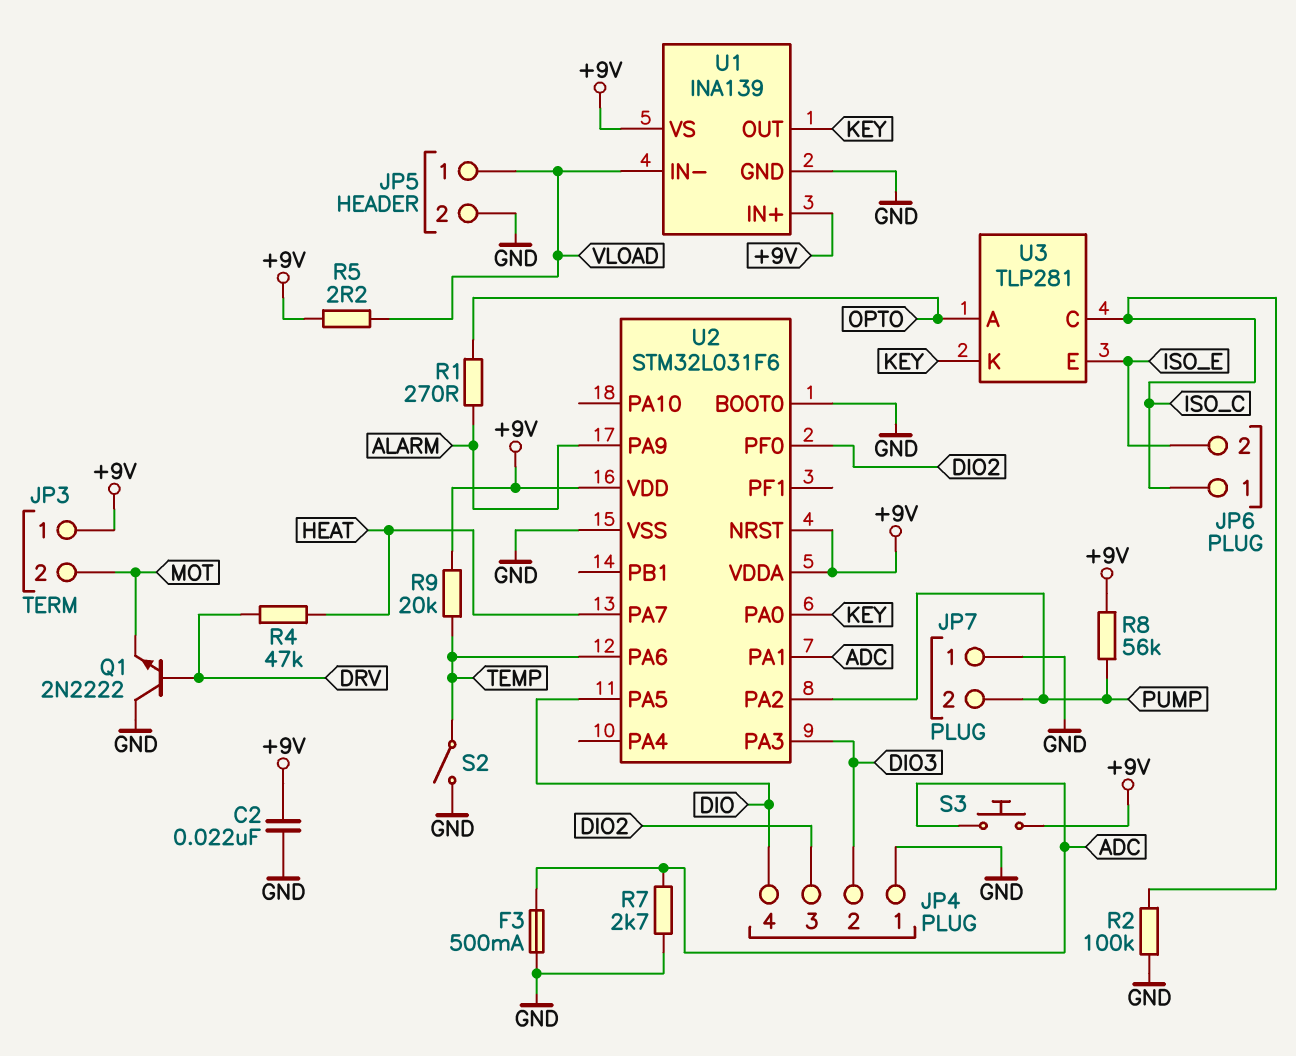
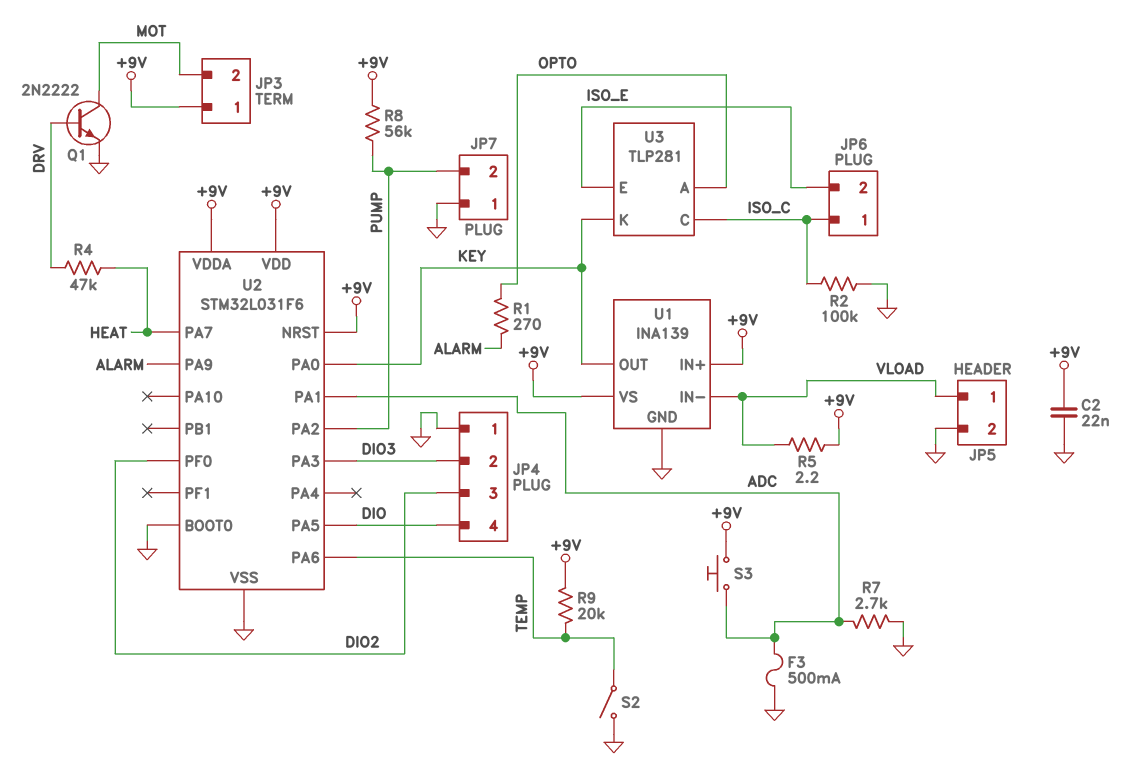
Q1: NPN 2N2222 (B DRV, C GND, E MOT) -> NPN 2N2222 (B DRV, C MOT, E GND)

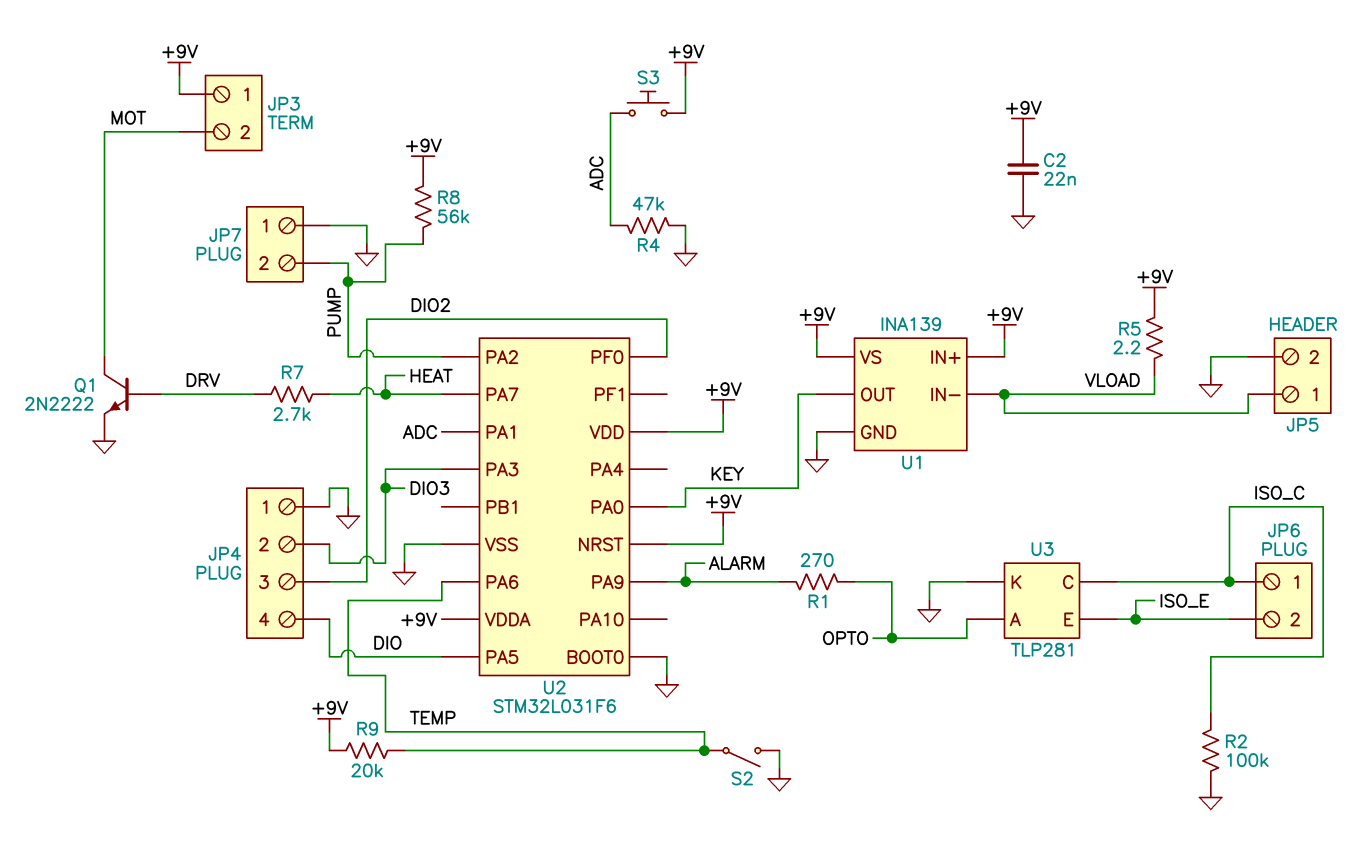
F3: 500mA (ADC, GND) -> none
R4: 47k (DRV, HEAT) -> 47k (ADC, GND)
R7: 2.7k (ADC, GND) -> 2.7k (DRV, HEAT)
U3 pin K: KEY -> GND

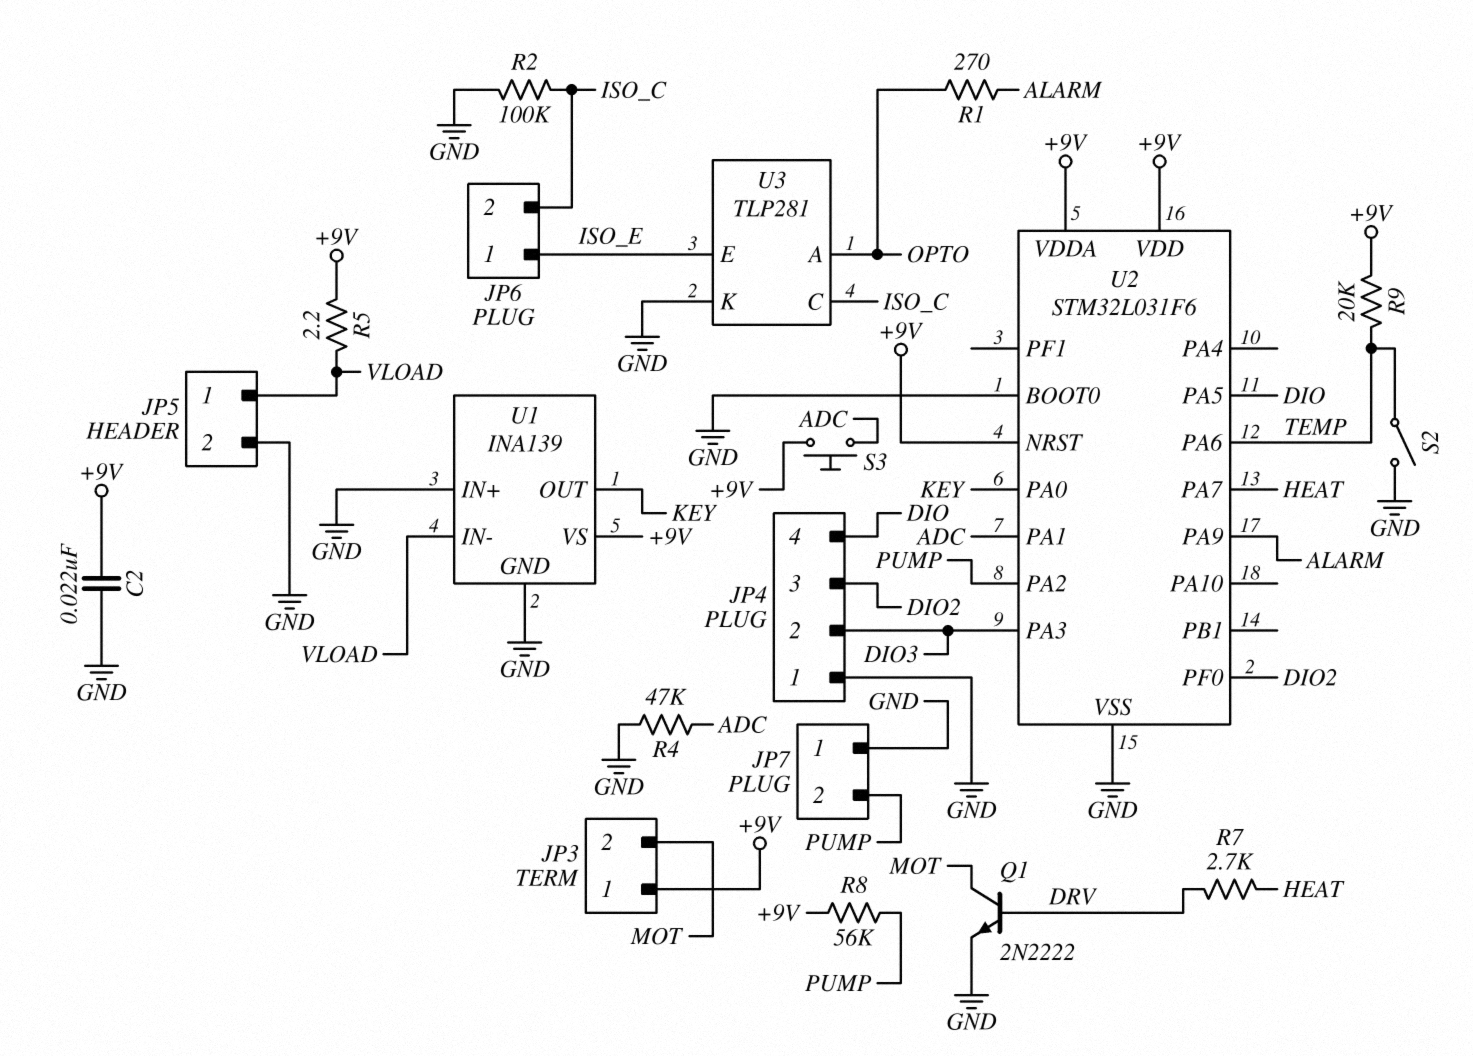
JP6 pin 1: ISO_C -> ISO_E
JP6 pin 2: ISO_E -> ISO_C
U1 pin IN+: +9V -> GND

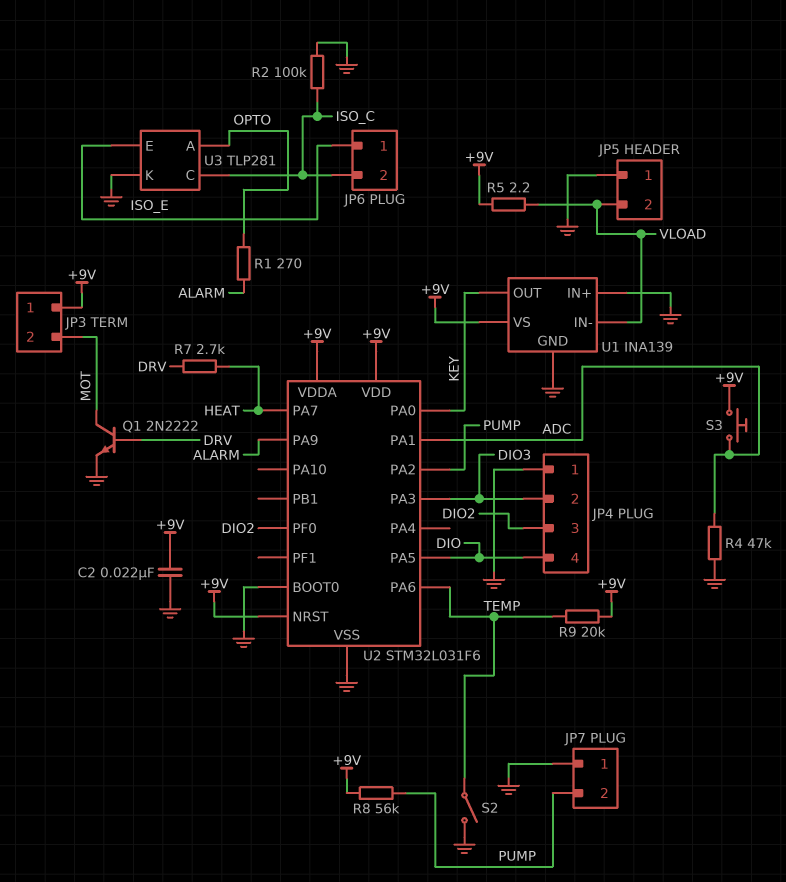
JP5 pin 1: VLOAD -> GND
JP5 pin 2: GND -> VLOAD

